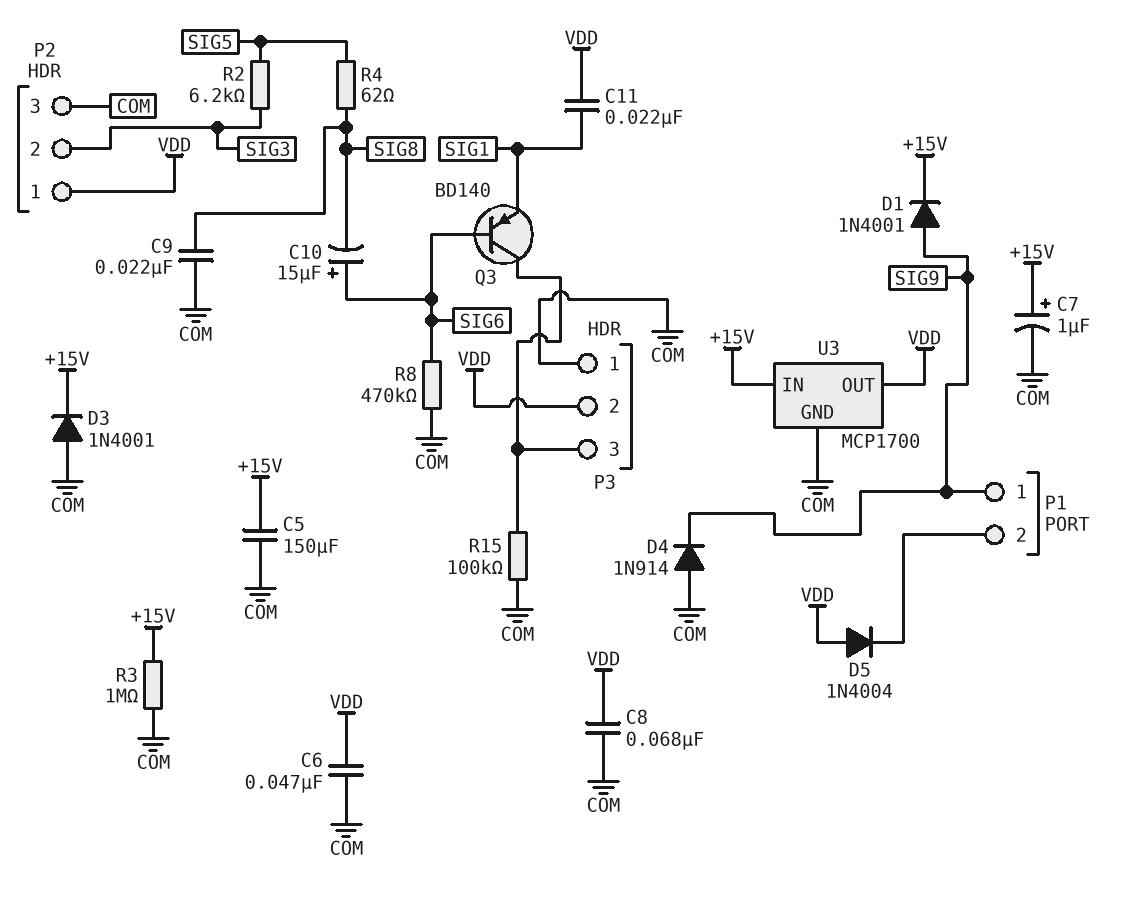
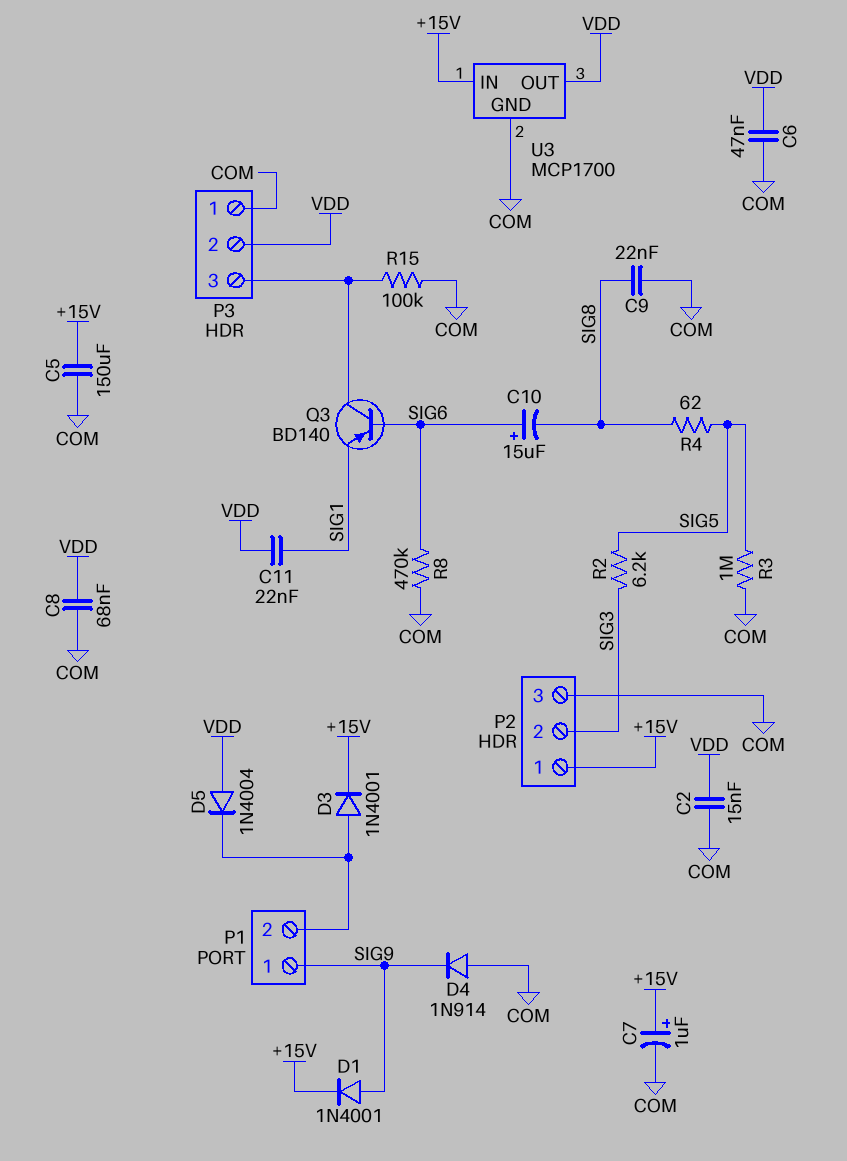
C2: none -> 15nF (COM, VDD)
D3: diode 1N4001 (A COM, K +15V) -> diode 1N4001 (A P1/2, K +15V)
P2 pin 1: VDD -> +15V
R3: 1M (+15V, COM) -> 1M (COM, SIG5)

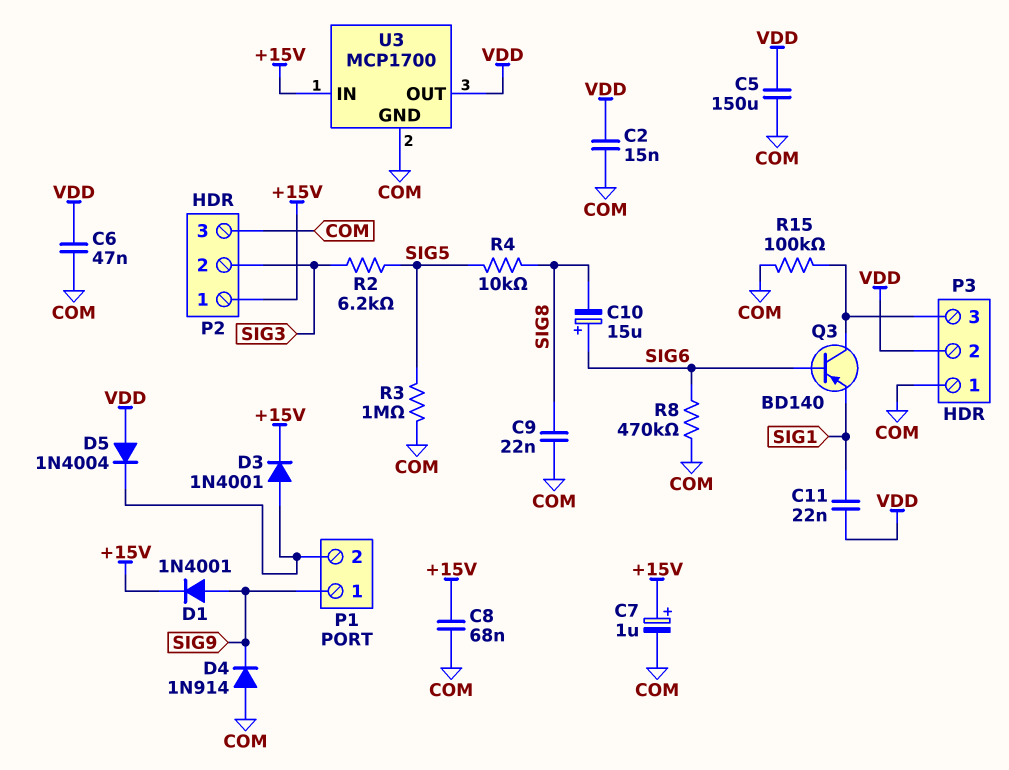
C5: 150uF (+15V, COM) -> 150uF (COM, VDD)
C8: 68nF (COM, VDD) -> 68nF (+15V, COM)
R4: 62 (SIG5, SIG8) -> 10k (SIG5, SIG8)

